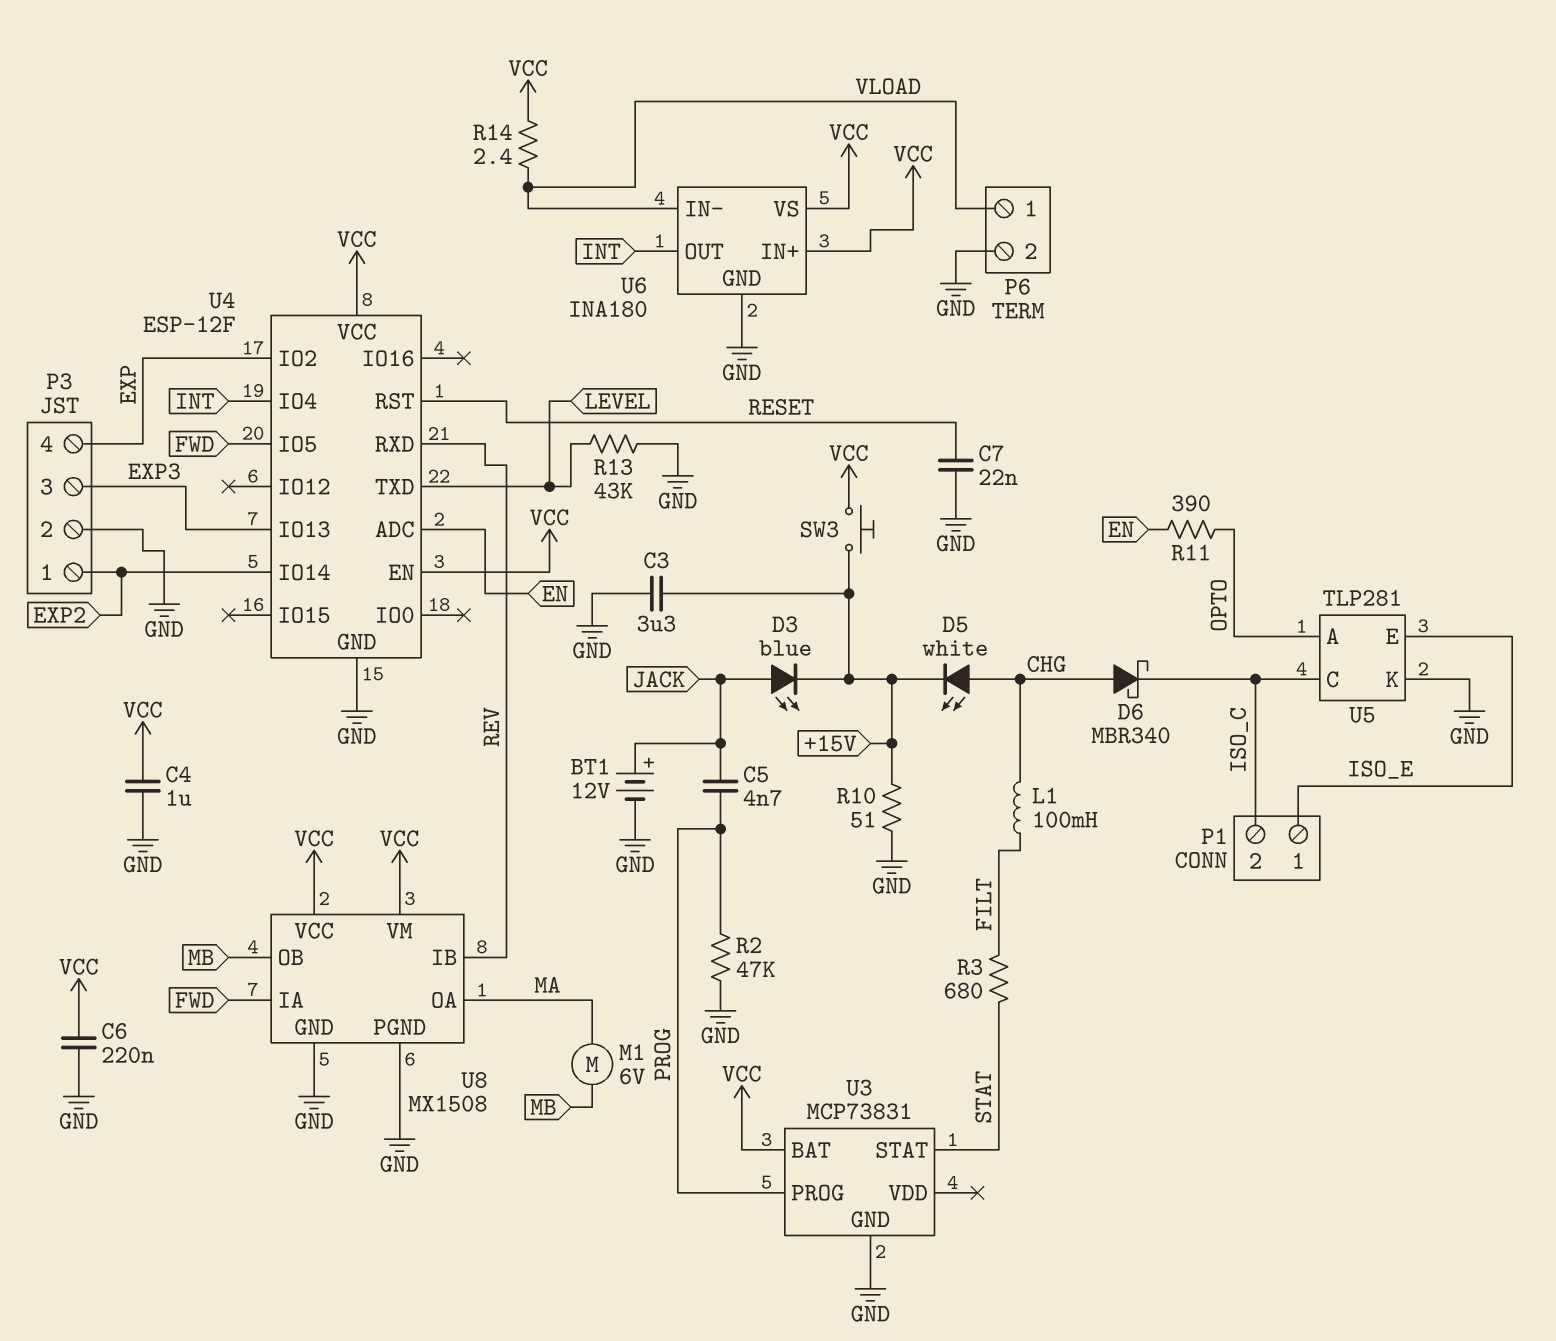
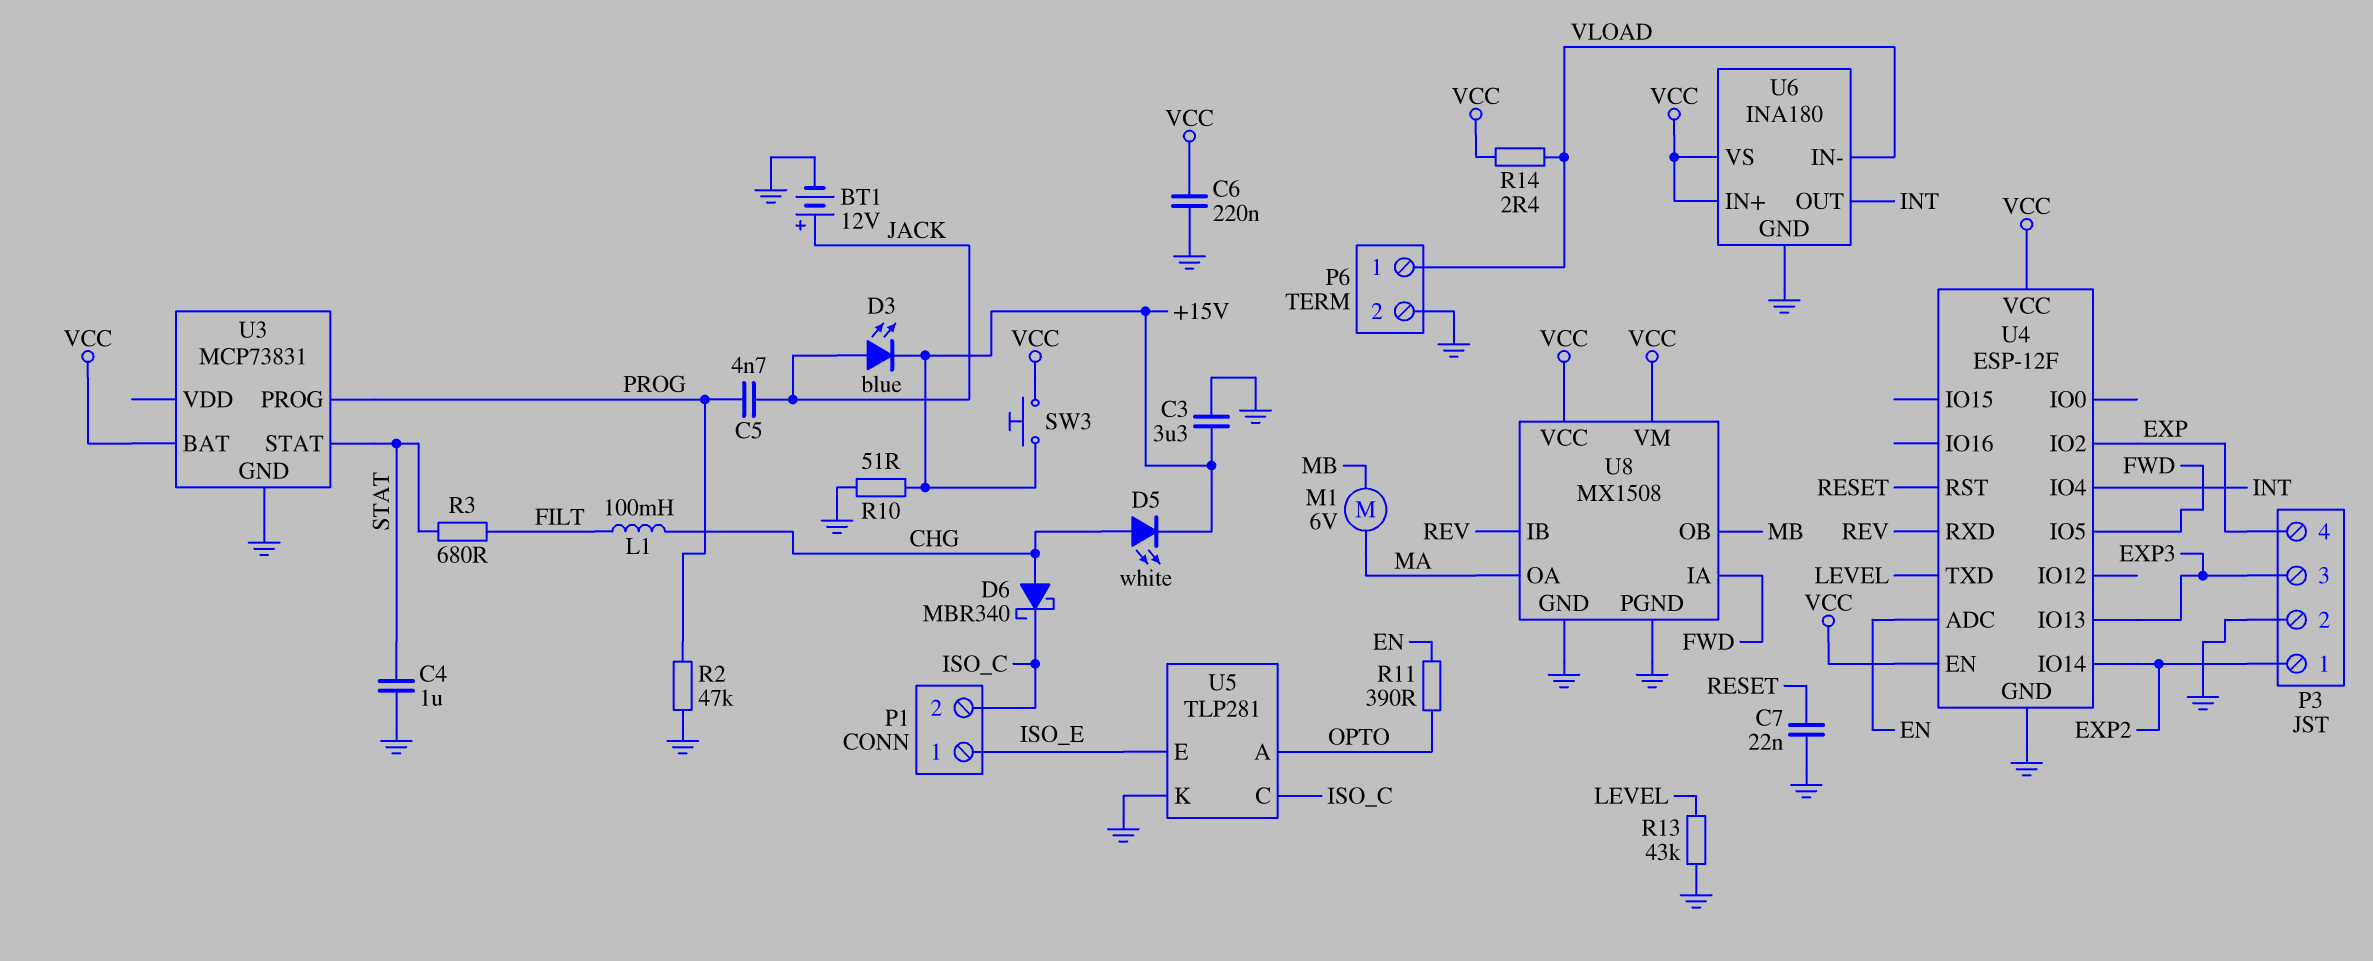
C4: 1uF (GND, VCC) -> 1uF (GND, STAT)

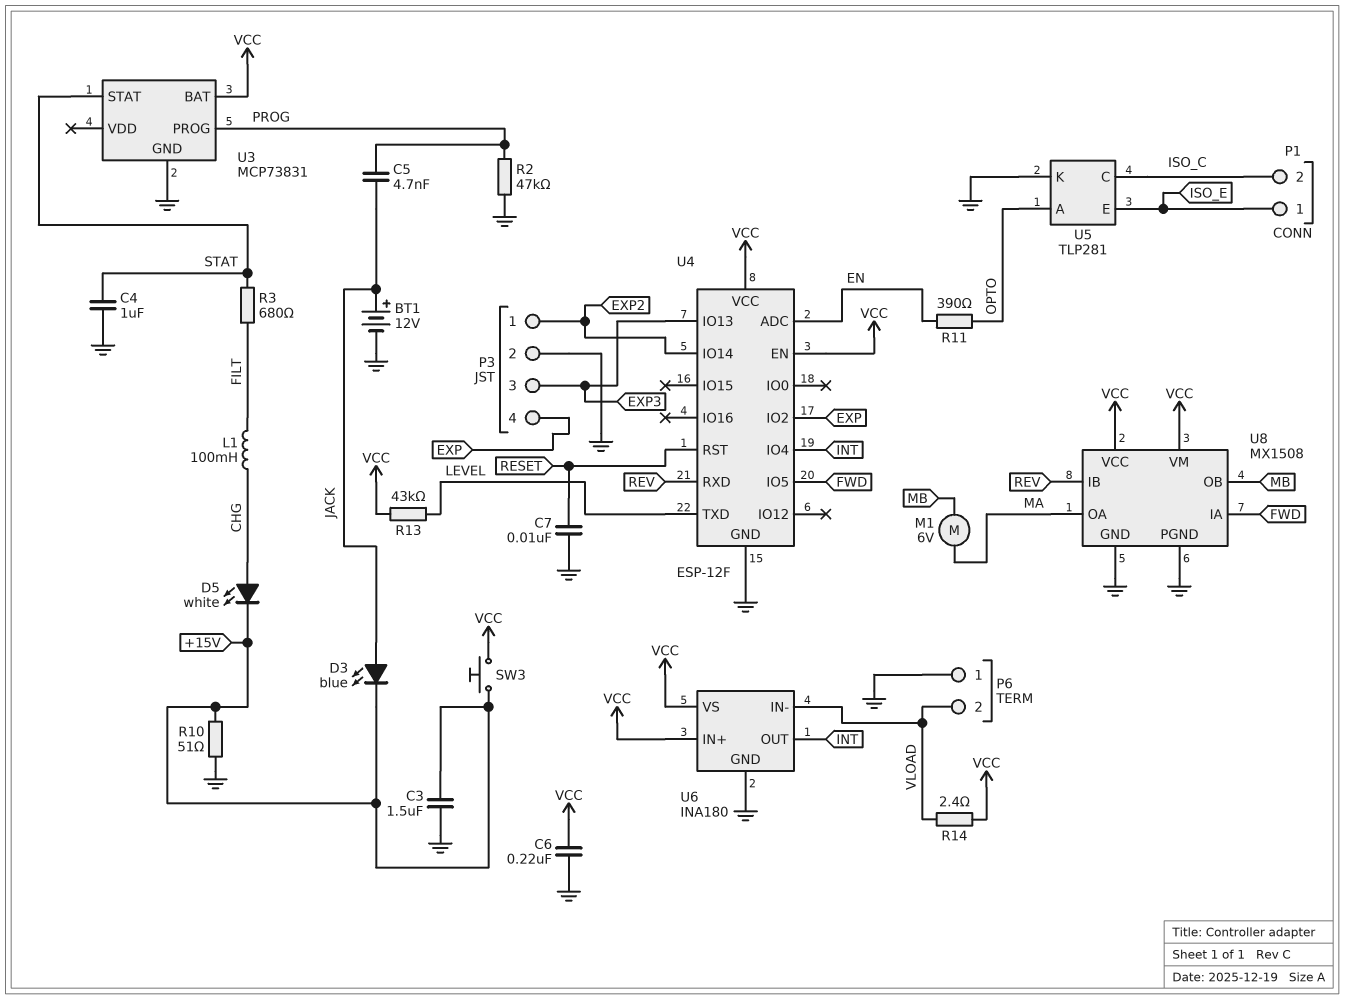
C3: 3.3uF (+15V, GND) -> 1.5uF (+15V, GND)
C7: 22nF (GND, RESET) -> 10nF (GND, RESET)
D6: schottky MBR340 (A CHG, K ISO_C) -> none
P6 pin 1: VLOAD -> GND
P6 pin 2: GND -> VLOAD
R13: 43k (GND, LEVEL) -> 43k (LEVEL, VCC)

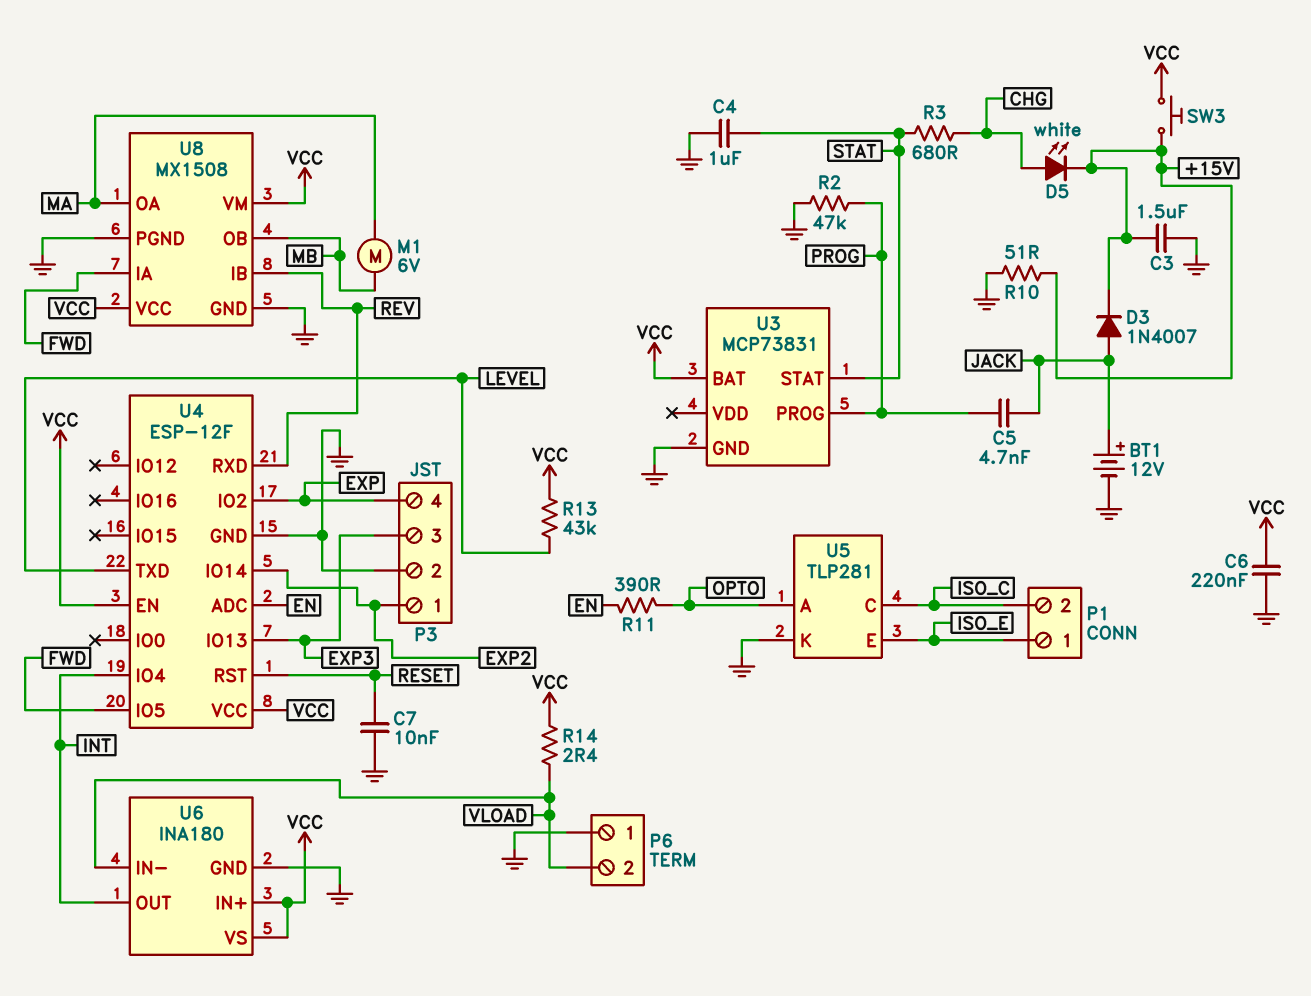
D3: LED blue (A JACK, K +15V) -> diode 1N4007 (A JACK, K +15V)
L1: 100mH (CHG, FILT) -> none
R3: 680 (FILT, STAT) -> 680 (CHG, STAT)

